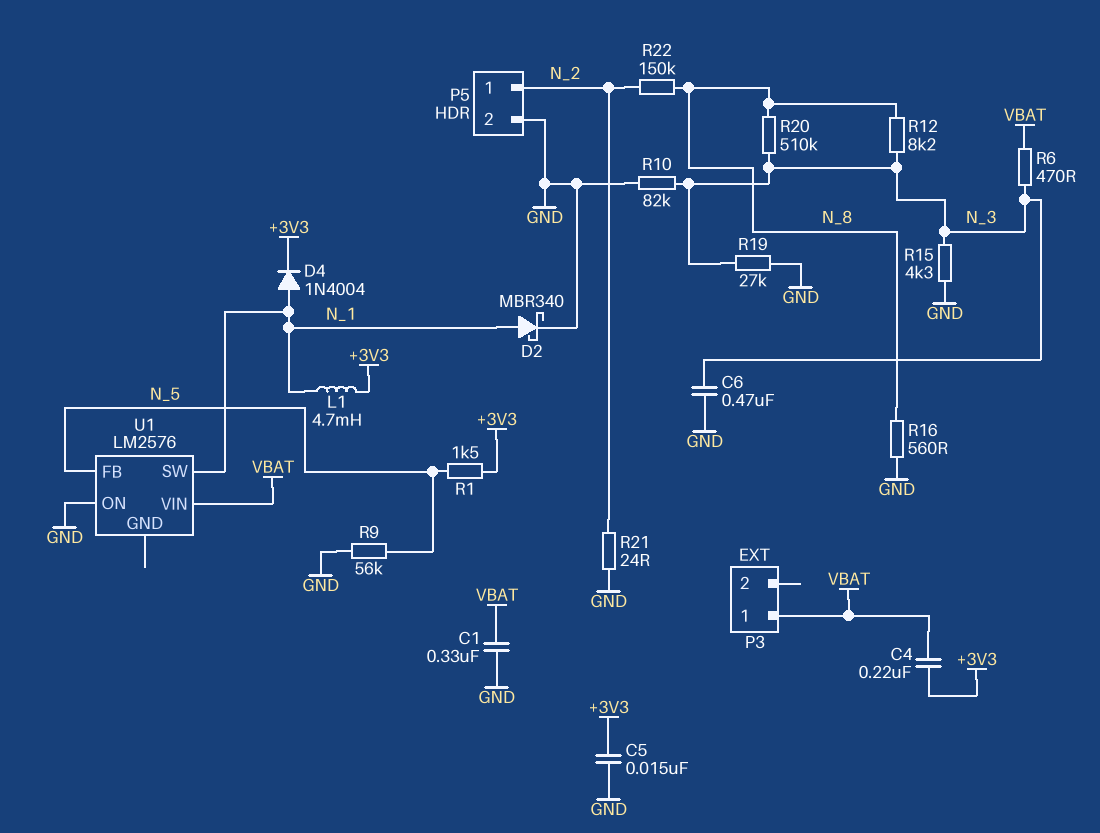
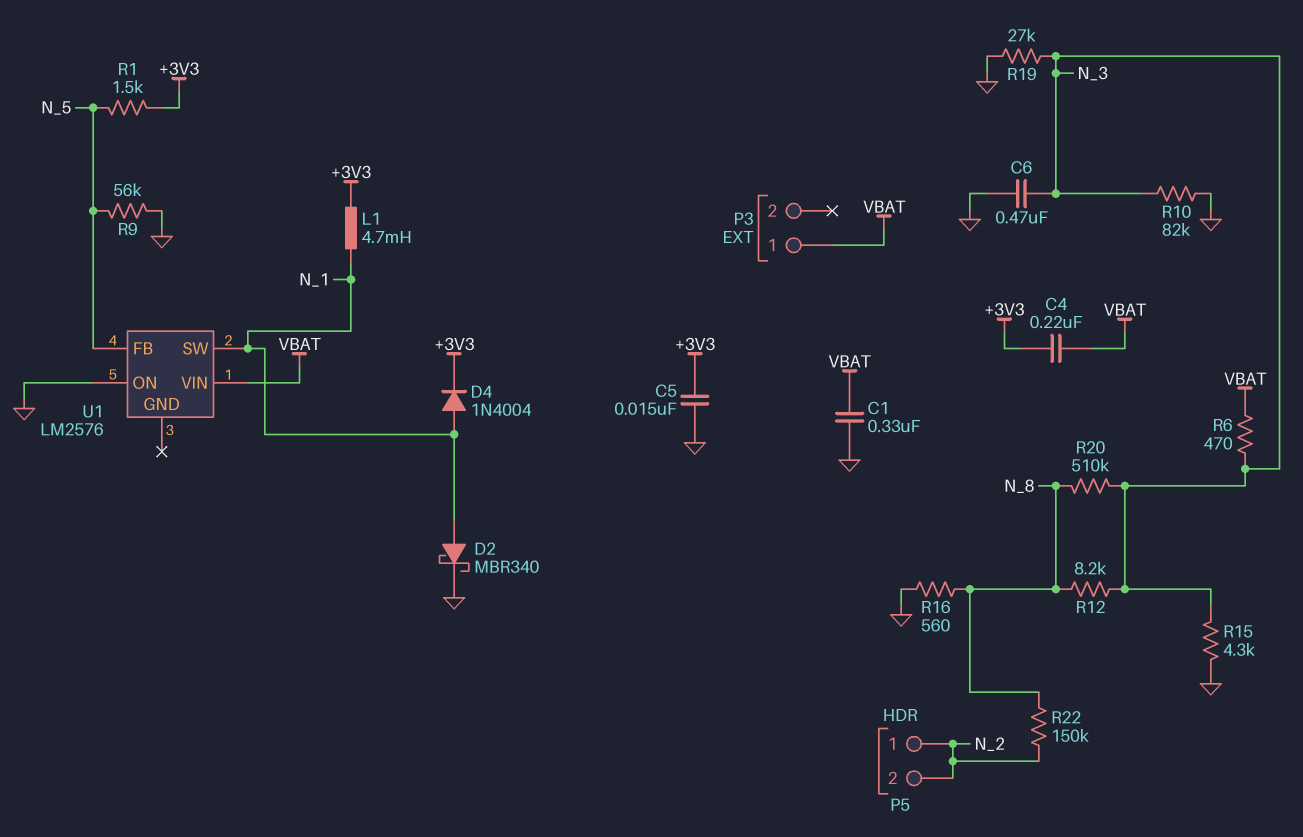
P5 pin 2: GND -> N_2
R21: 24 (GND, N_2) -> none

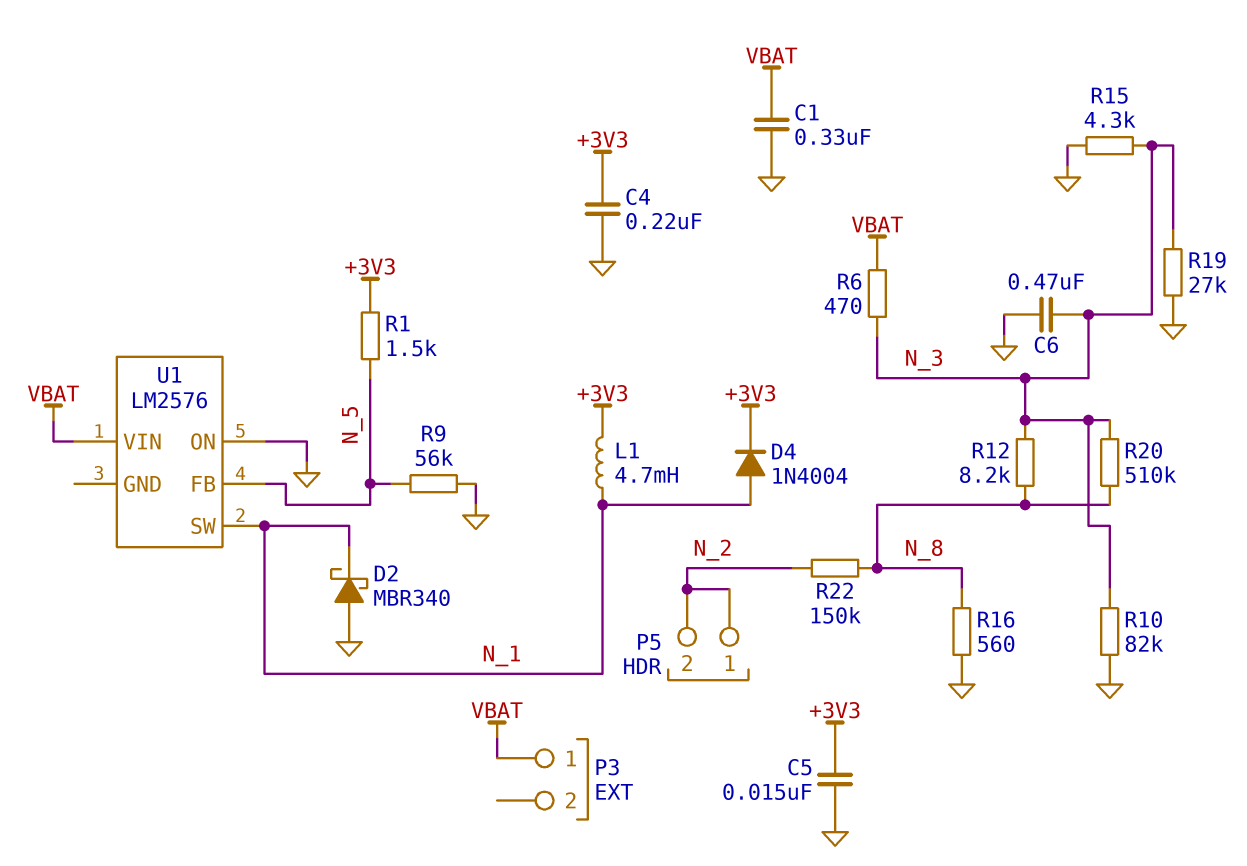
C4: 220nF (+3V3, VBAT) -> 220nF (+3V3, GND)
D2: schottky MBR340 (A N_1, K GND) -> schottky MBR340 (A GND, K N_1)

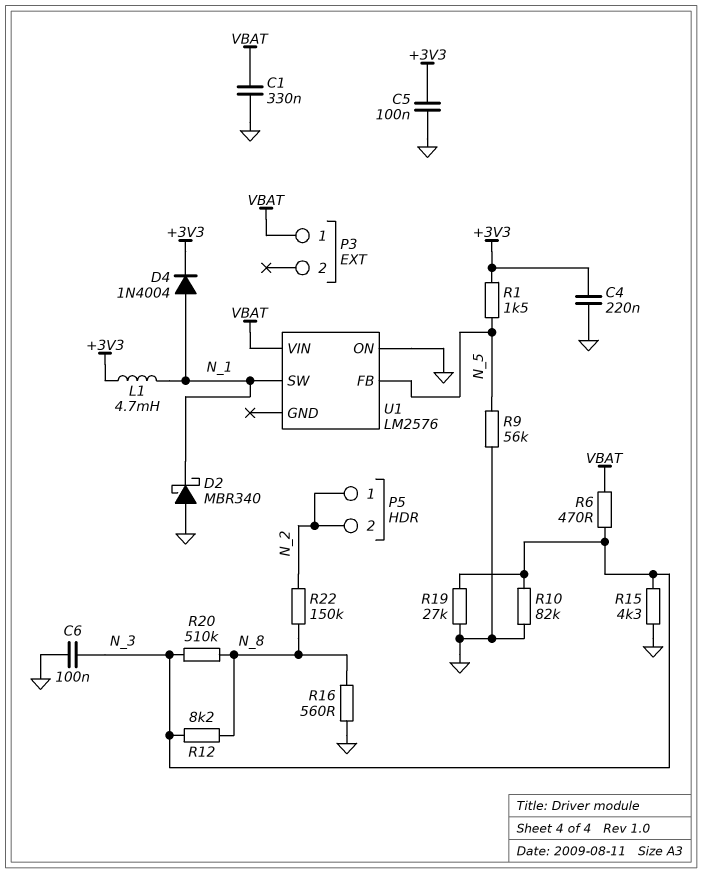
C5: 15nF (+3V3, GND) -> 100nF (+3V3, GND)
C6: 470nF (GND, N_3) -> 100nF (GND, N_3)

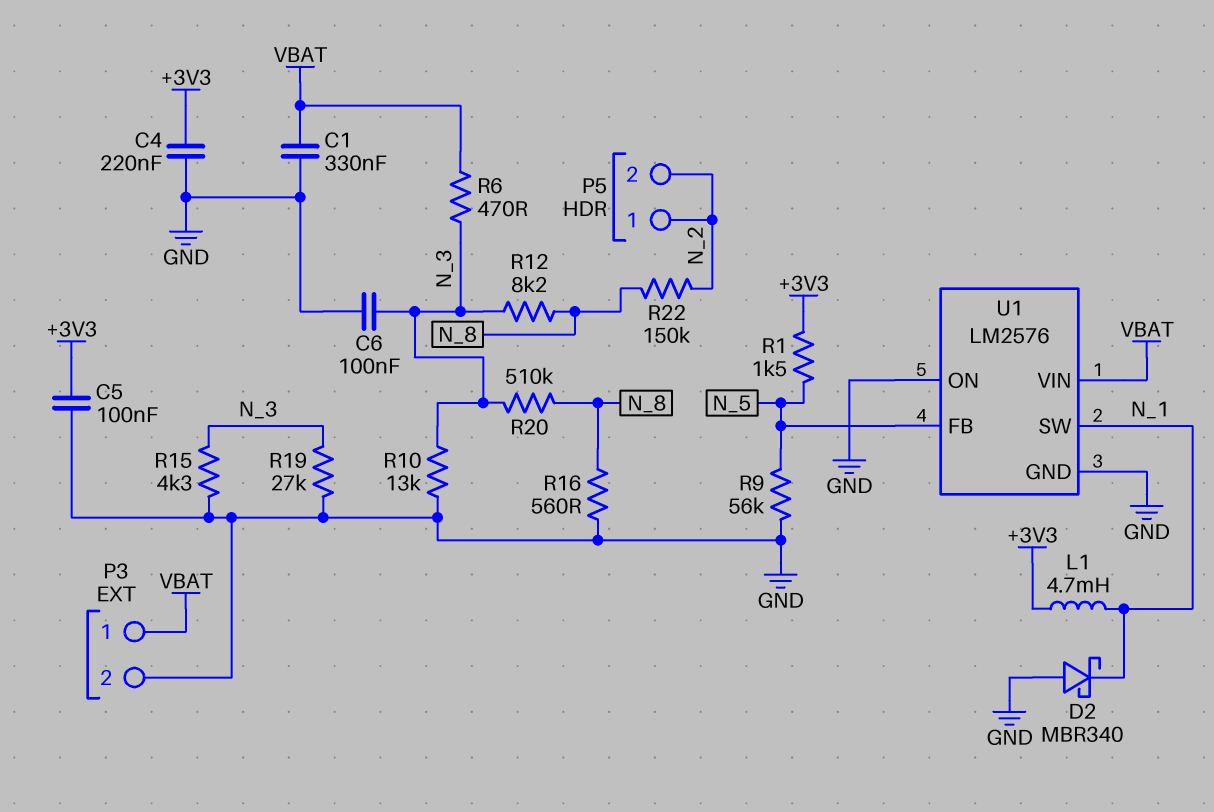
D4: diode 1N4004 (A N_1, K +3V3) -> none
P3 pin 2: none -> GND
R10: 82k (GND, N_3) -> 13k (GND, N_3)
U1 pin GND: none -> GND

